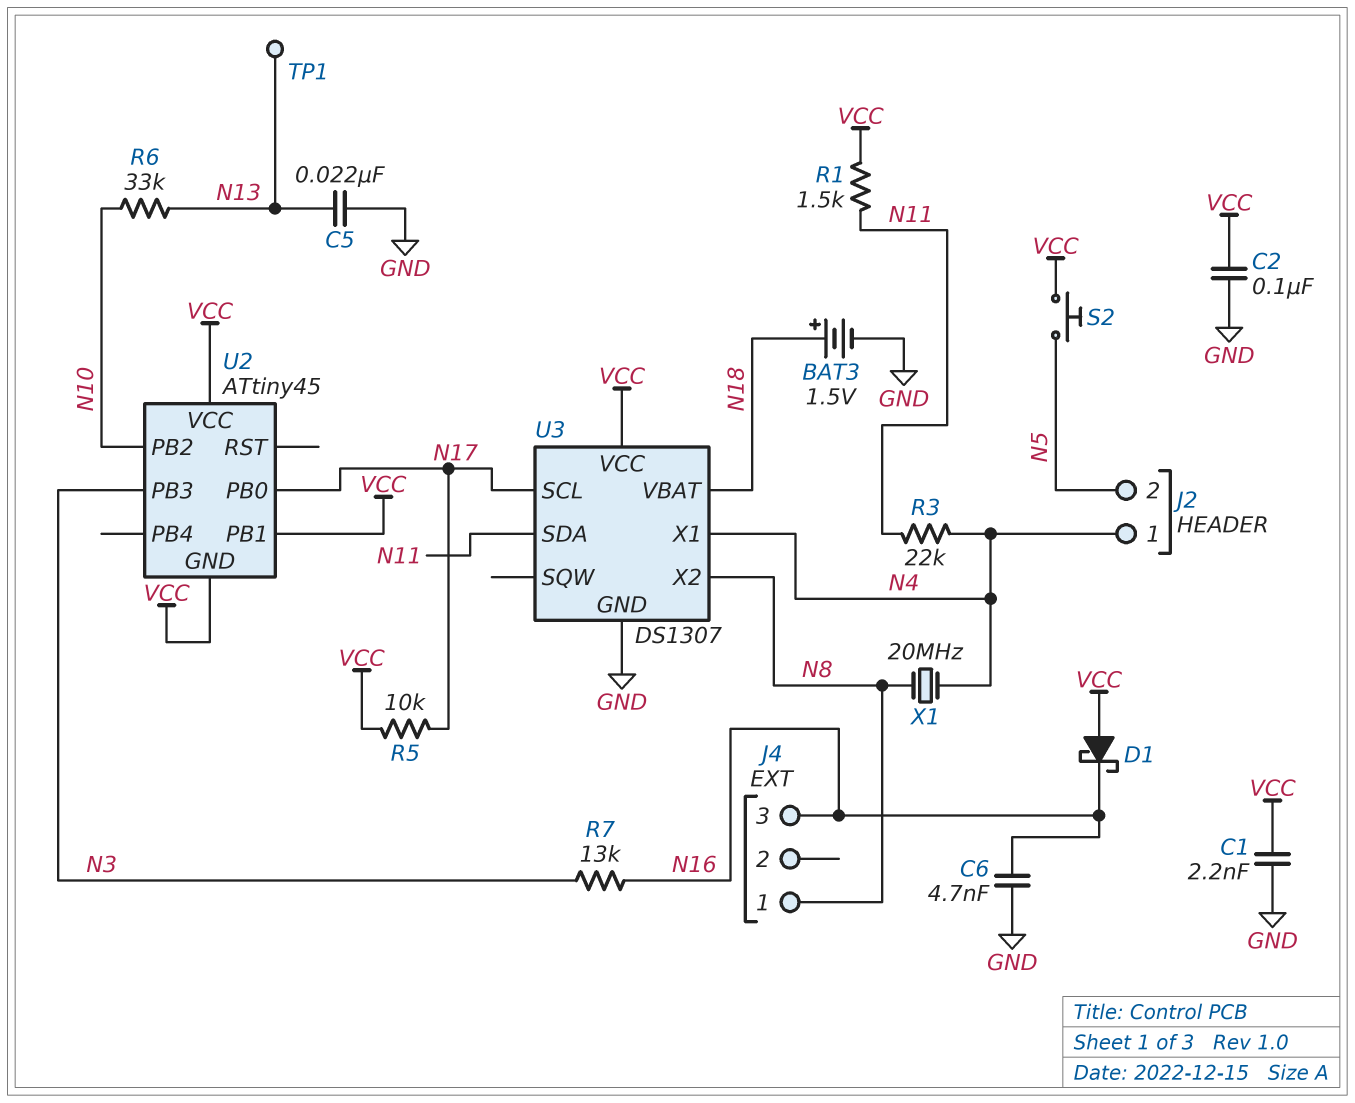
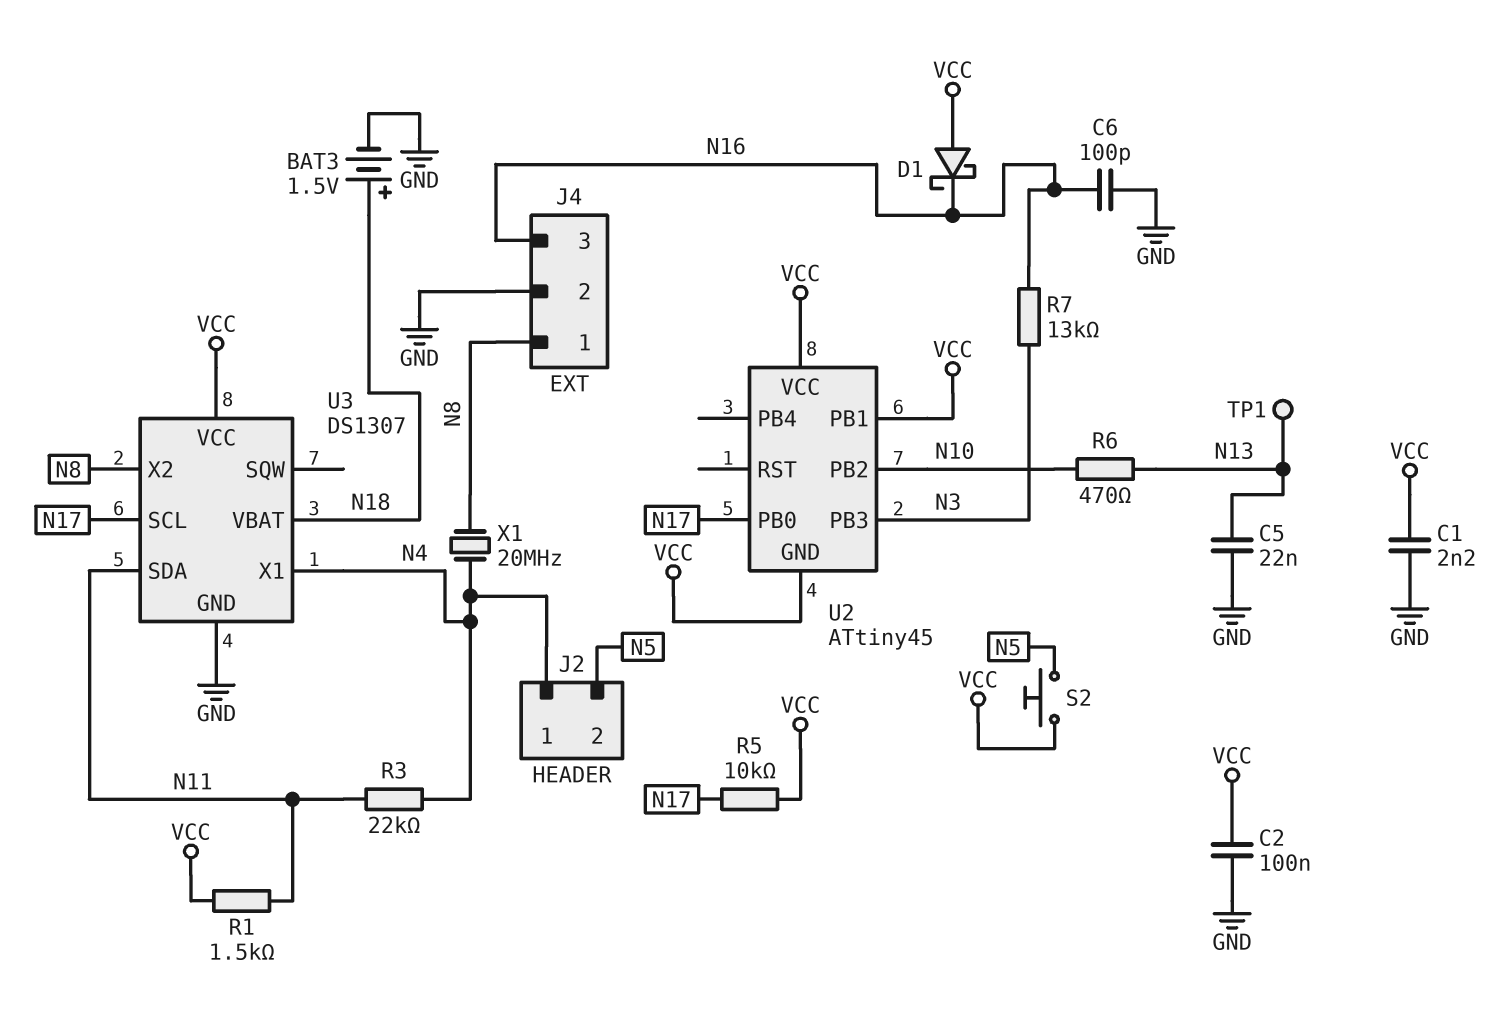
C6: 4.7nF (GND, N16) -> 100pF (GND, N16)
J4 pin 2: none -> GND
R6: 33k (N10, N13) -> 470 (N10, N13)

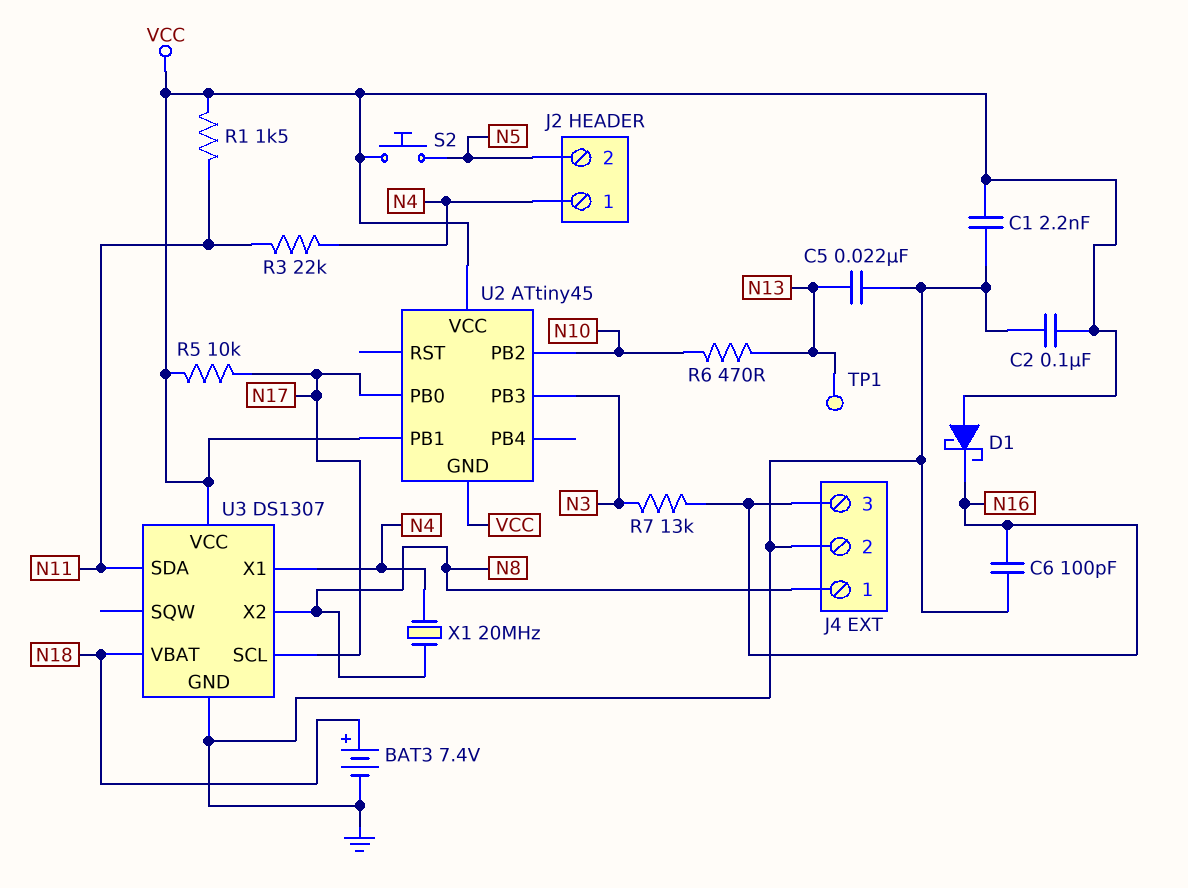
BAT3: 1.5V (plus N18, minus GND) -> 7.4V (plus N18, minus GND)

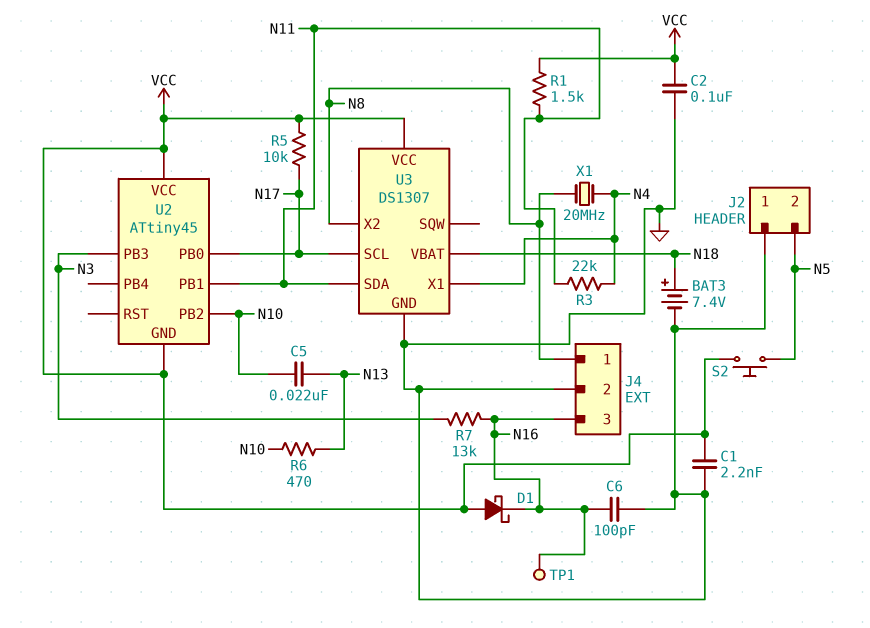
C5: 22nF (GND, N13) -> 22nF (N10, N13)
J2 pin 1: N4 -> GND
TP1: test point (N13) -> test point (N16)
U2 pin PB1: VCC -> N11

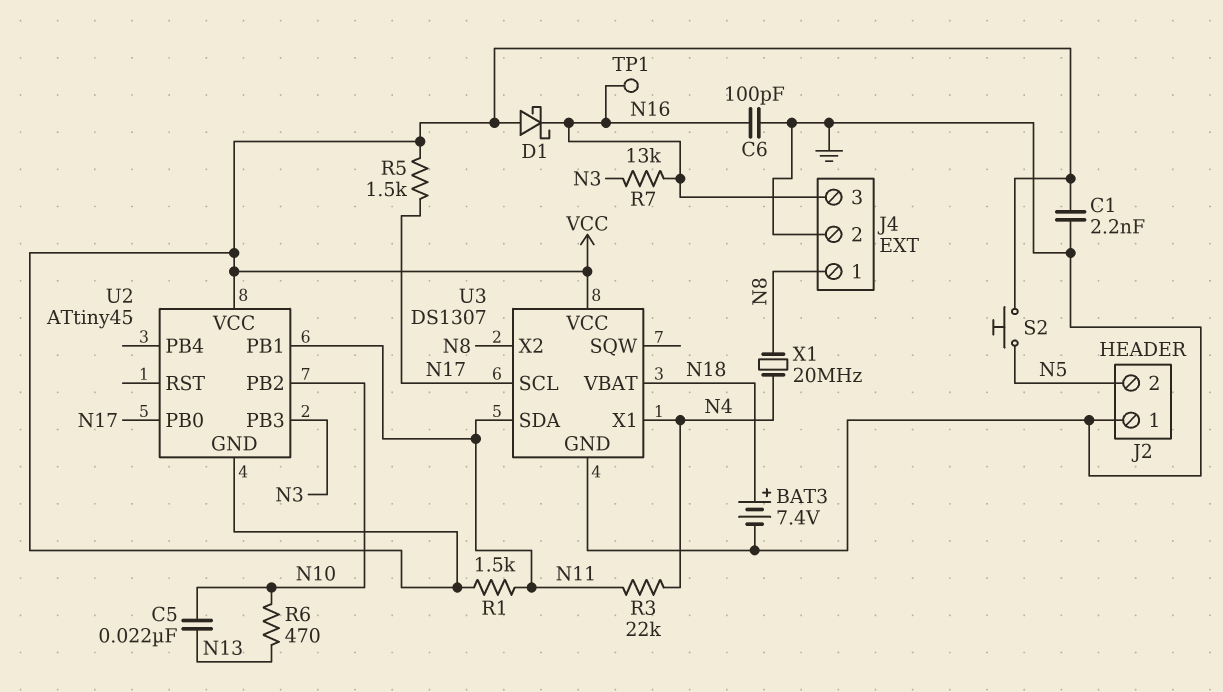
C2: 100nF (GND, VCC) -> none
R5: 10k (N17, VCC) -> 1.5k (N17, VCC)

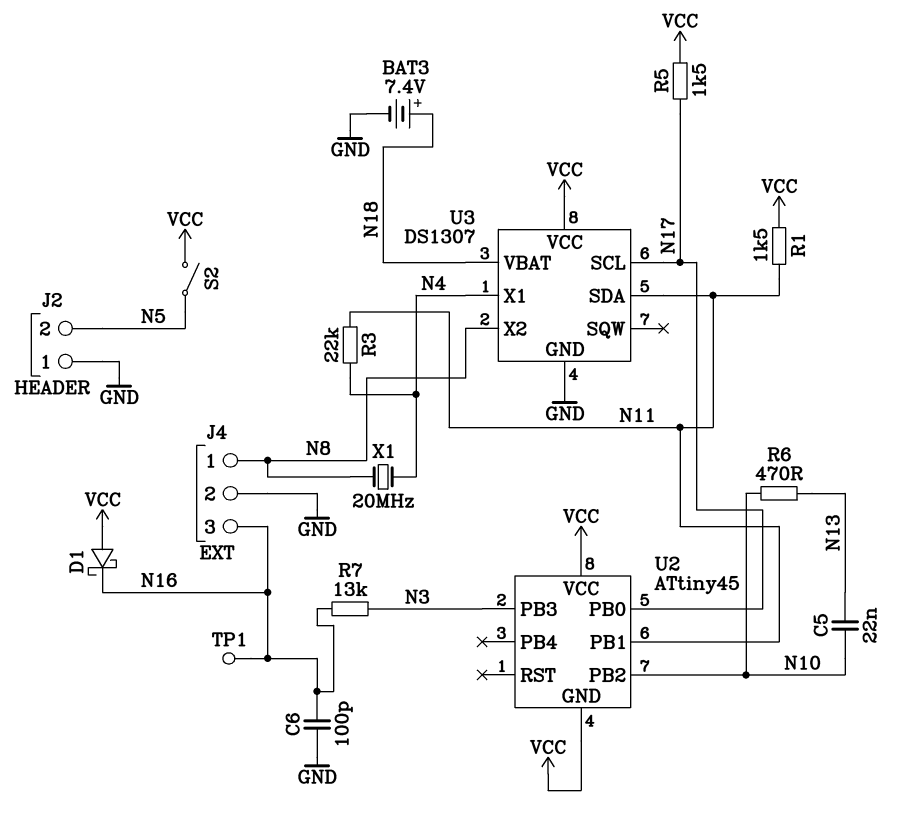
C1: 2.2nF (GND, VCC) -> none
S2: button (N5, VCC) -> switch (N5, VCC)

